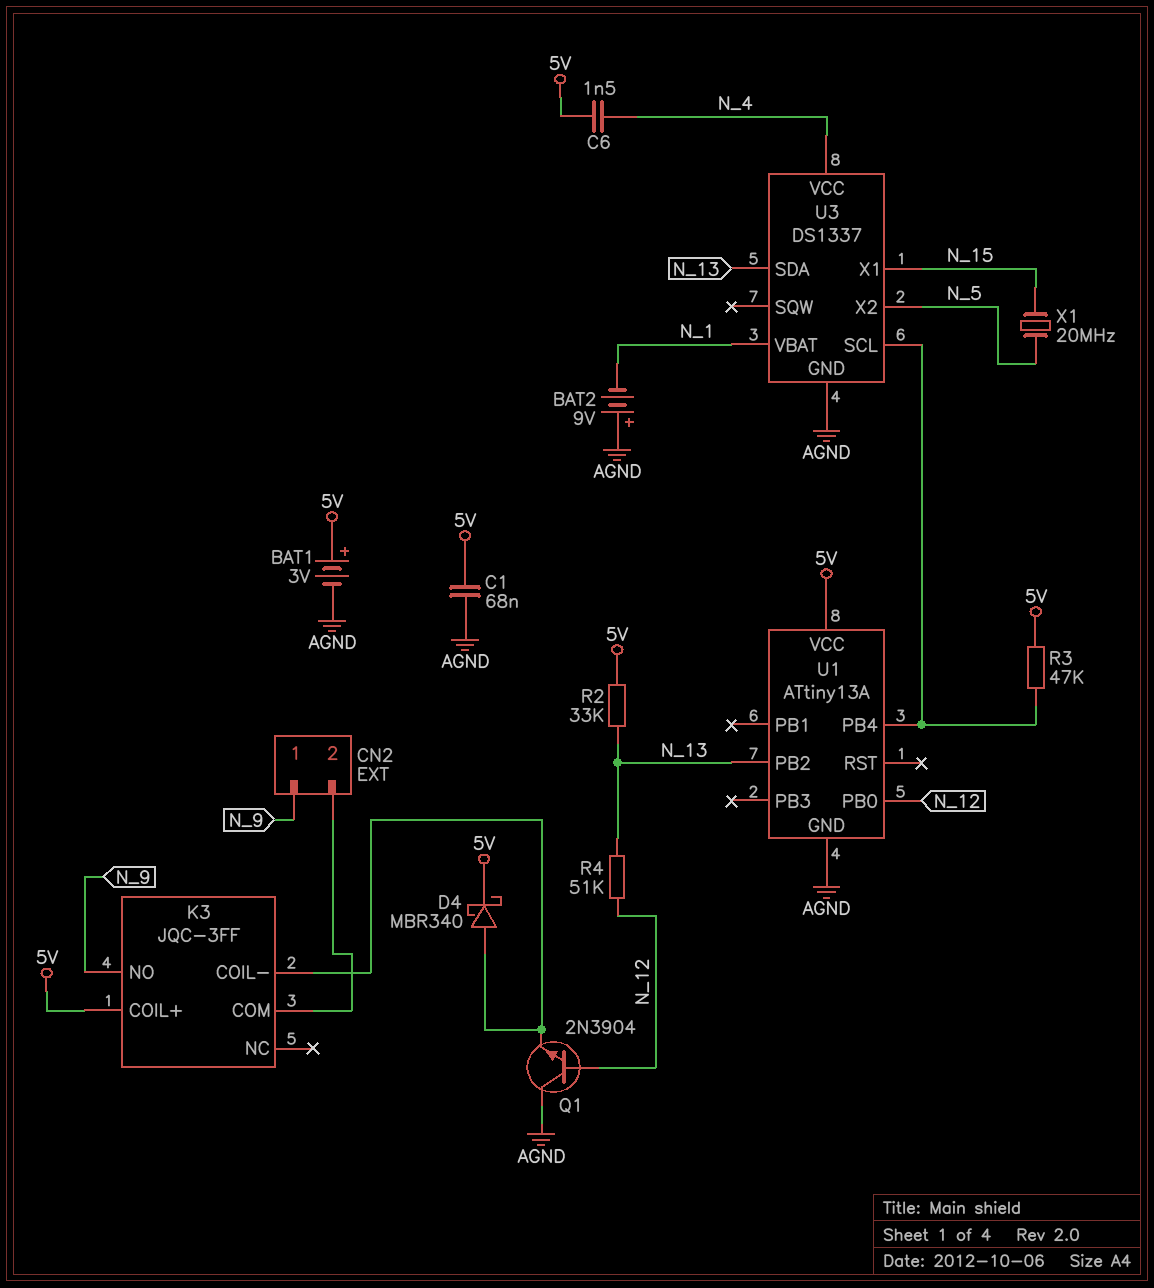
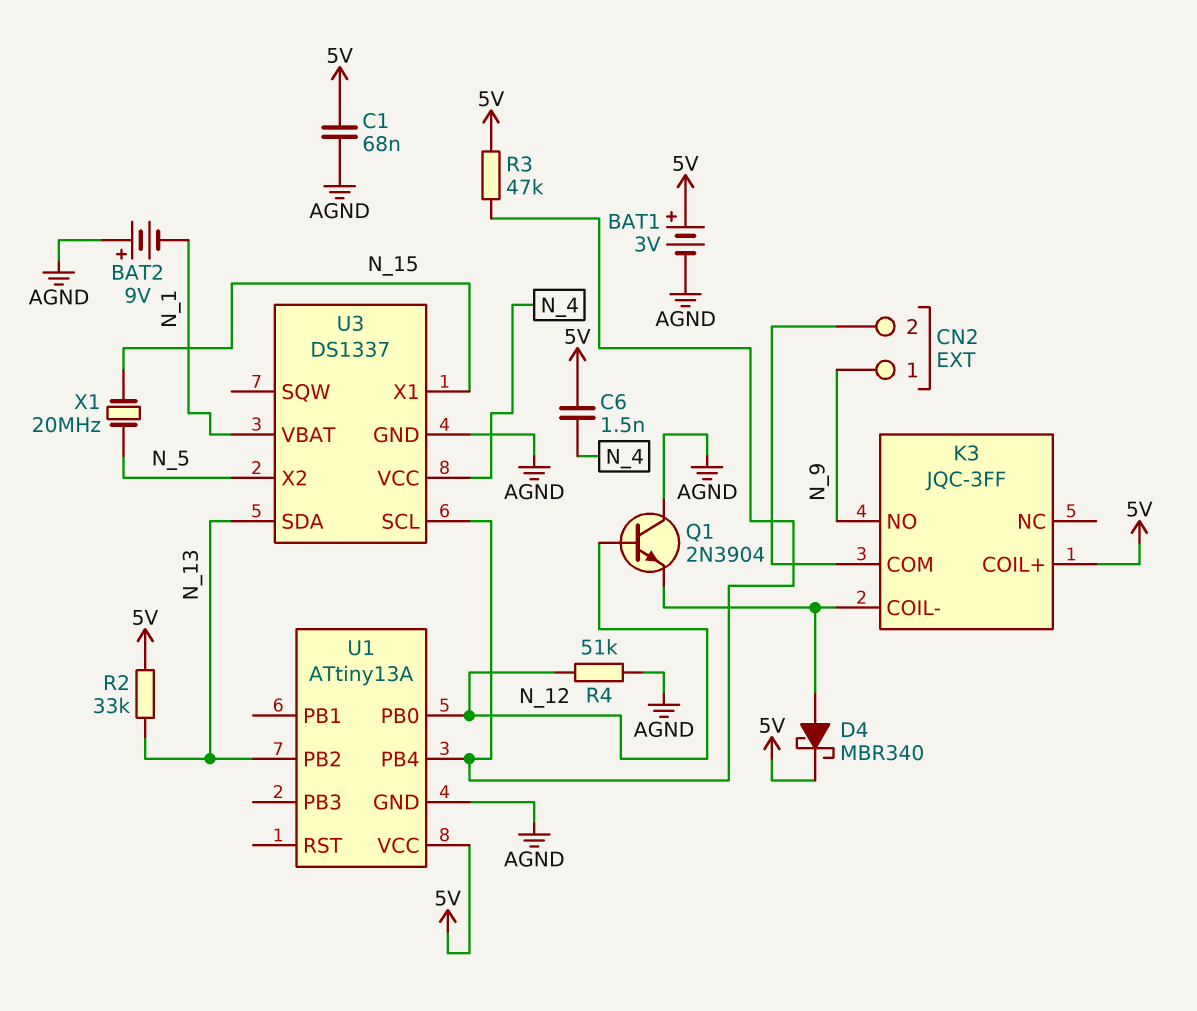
R4: 51k (N_12, N_13) -> 51k (AGND, N_12)

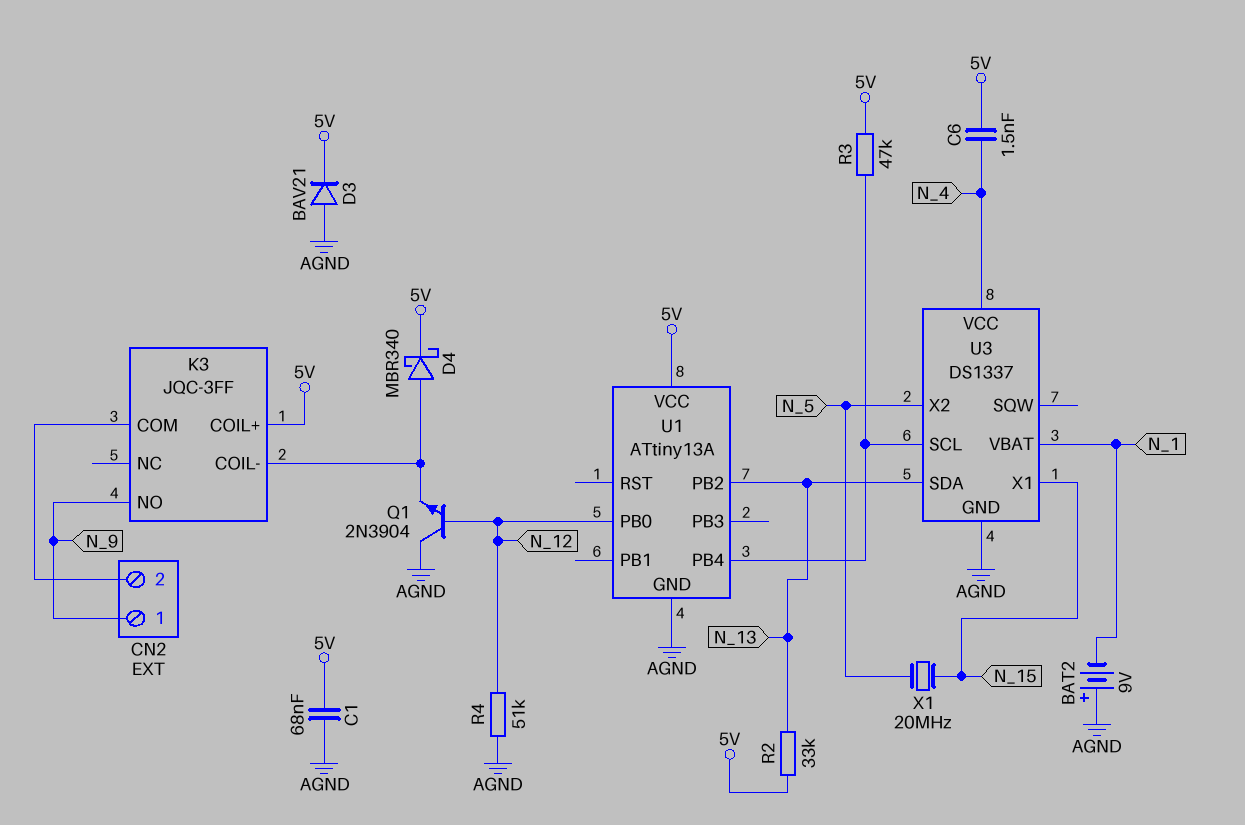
BAT1: 3V (plus 5V, minus AGND) -> none
D3: none -> diode BAV21 (A AGND, K 5V)

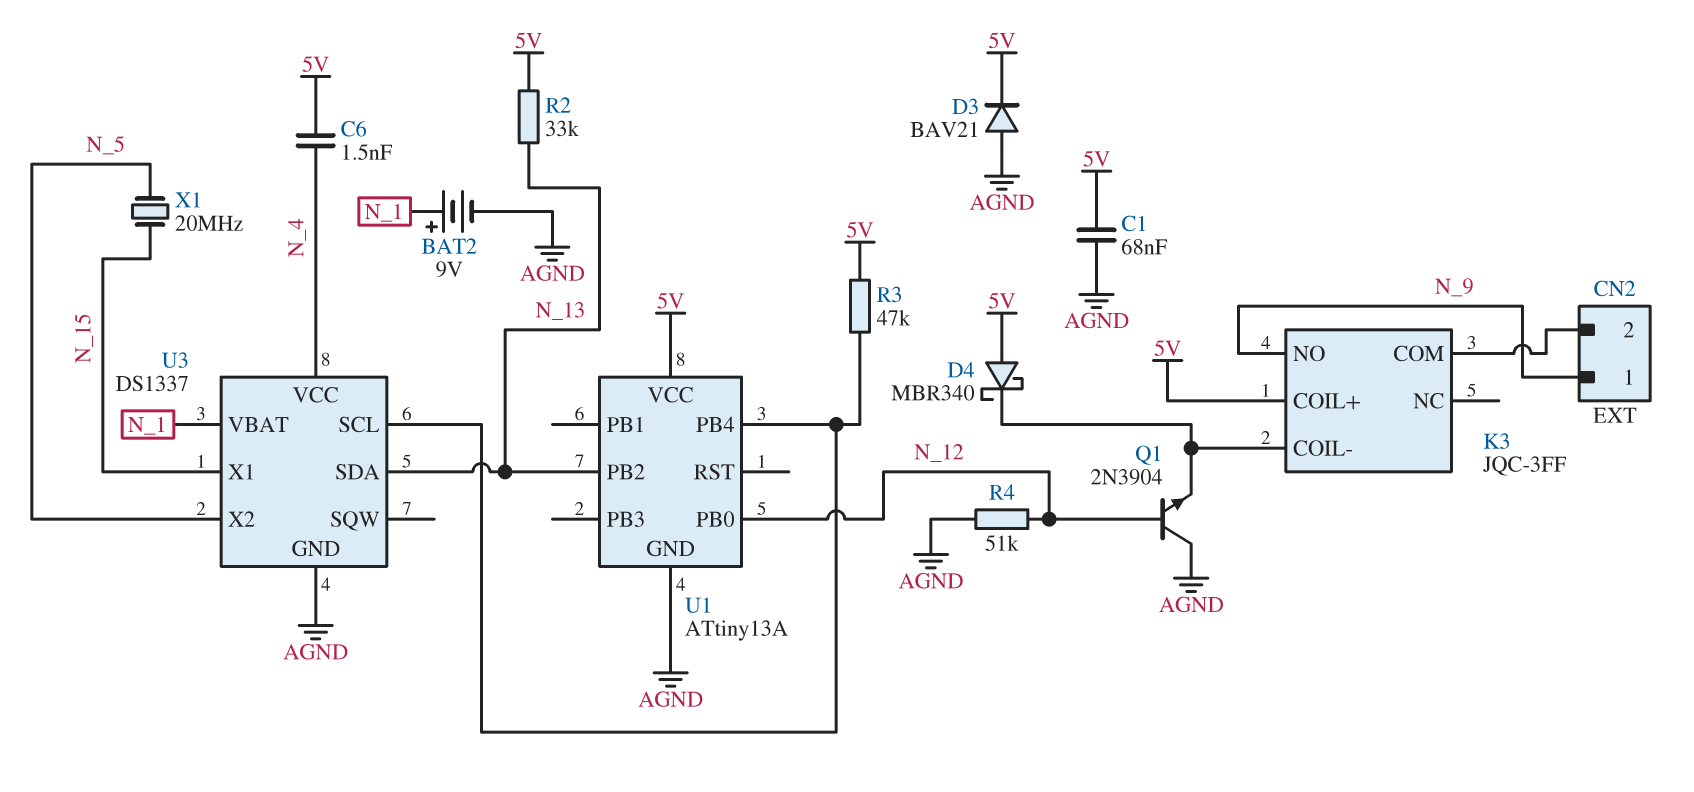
BAT2: 9V (plus AGND, minus N_1) -> 9V (plus N_1, minus AGND)
D4: schottky MBR340 (A K3/COIL-, K 5V) -> schottky MBR340 (A 5V, K K3/COIL-)

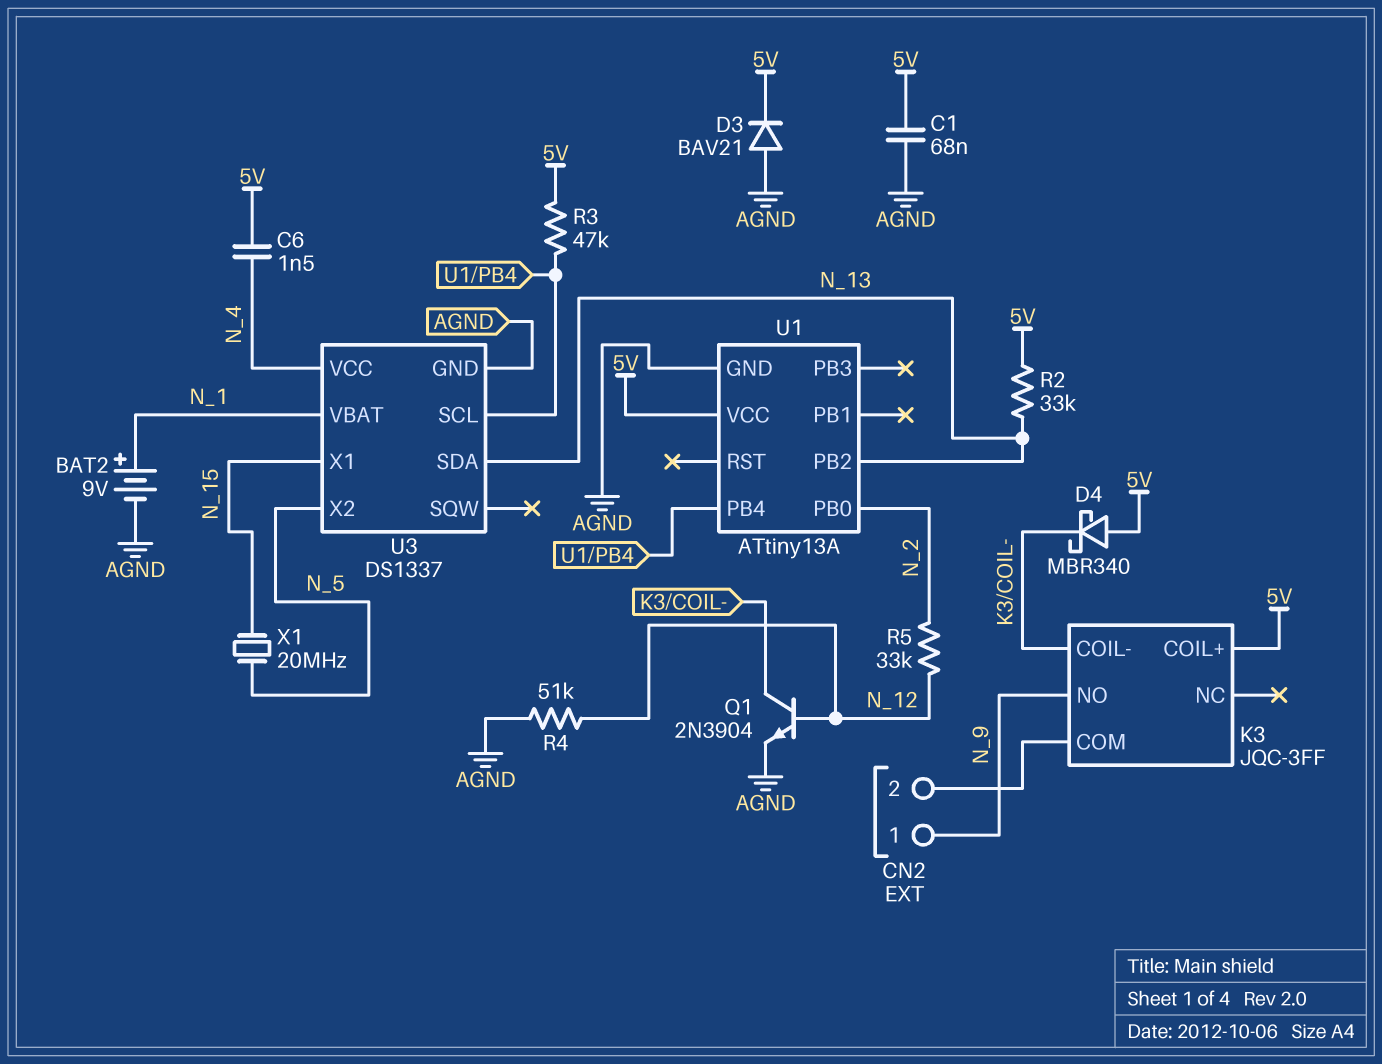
Q1: NPN 2N3904 (B N_12, C AGND, E K3/COIL-) -> NPN 2N3904 (B N_12, C K3/COIL-, E AGND)
R5: none -> 33k (N_2, N_12)
U1 pin PB0: N_12 -> N_2

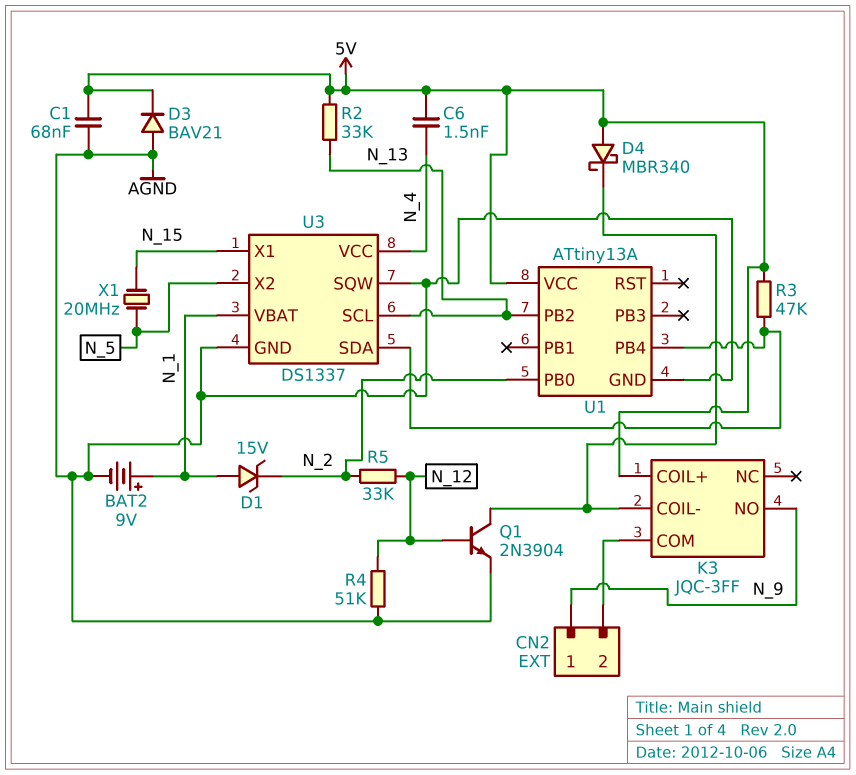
D1: none -> zener 15V (A N_1, K N_2)
U3 pin SCL: U1/PB4 -> N_13
U3 pin SDA: N_13 -> U1/PB4
U3 pin SQW: none -> AGND

